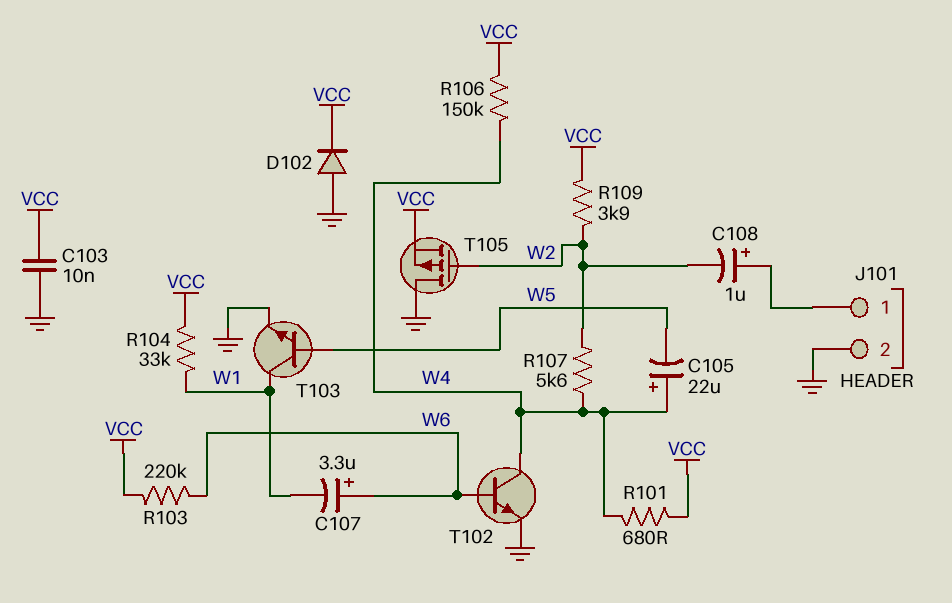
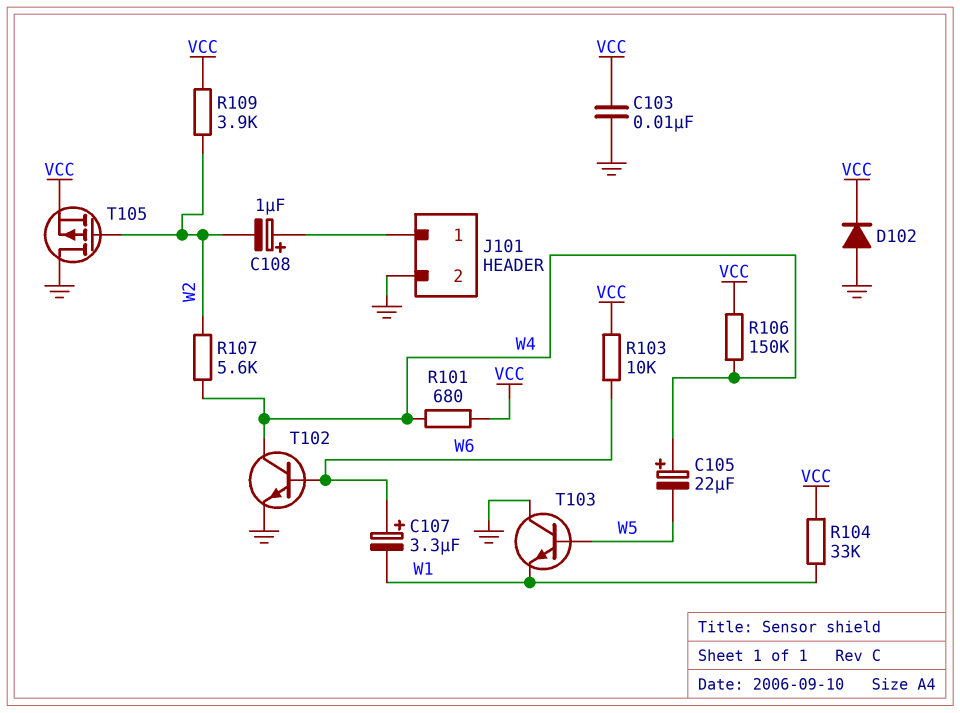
R103: 220k (VCC, W6) -> 10k (VCC, W6)
T103: NPN (B W5, C W1, E GND) -> NPN (B W5, C GND, E W1)

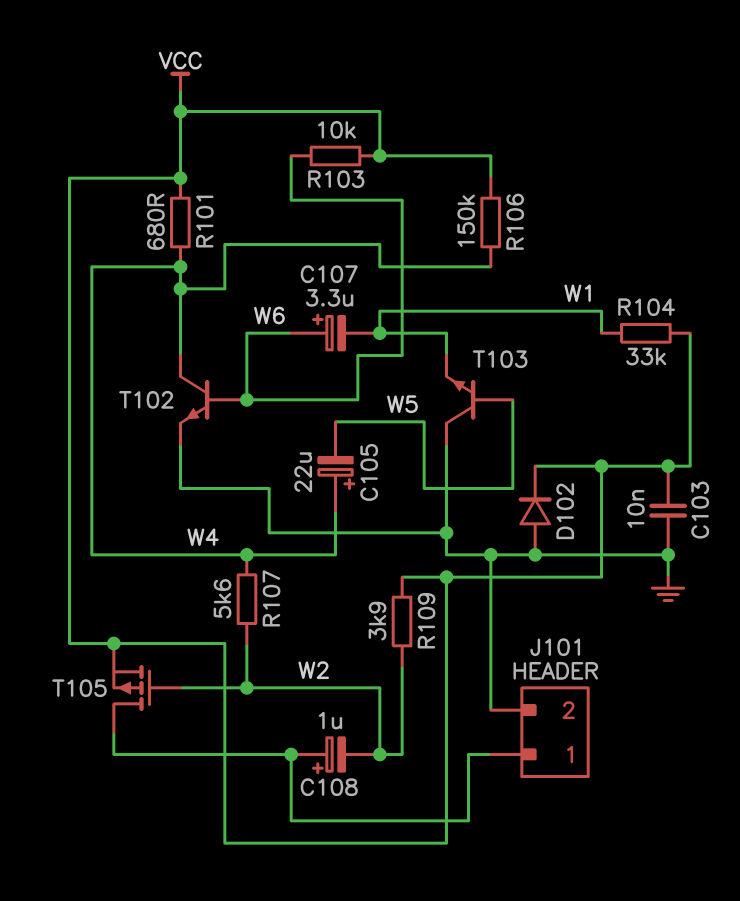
T105: PMOS (G W2, D GND, S VCC) -> PMOS (G W2, D J101/1, S VCC)

